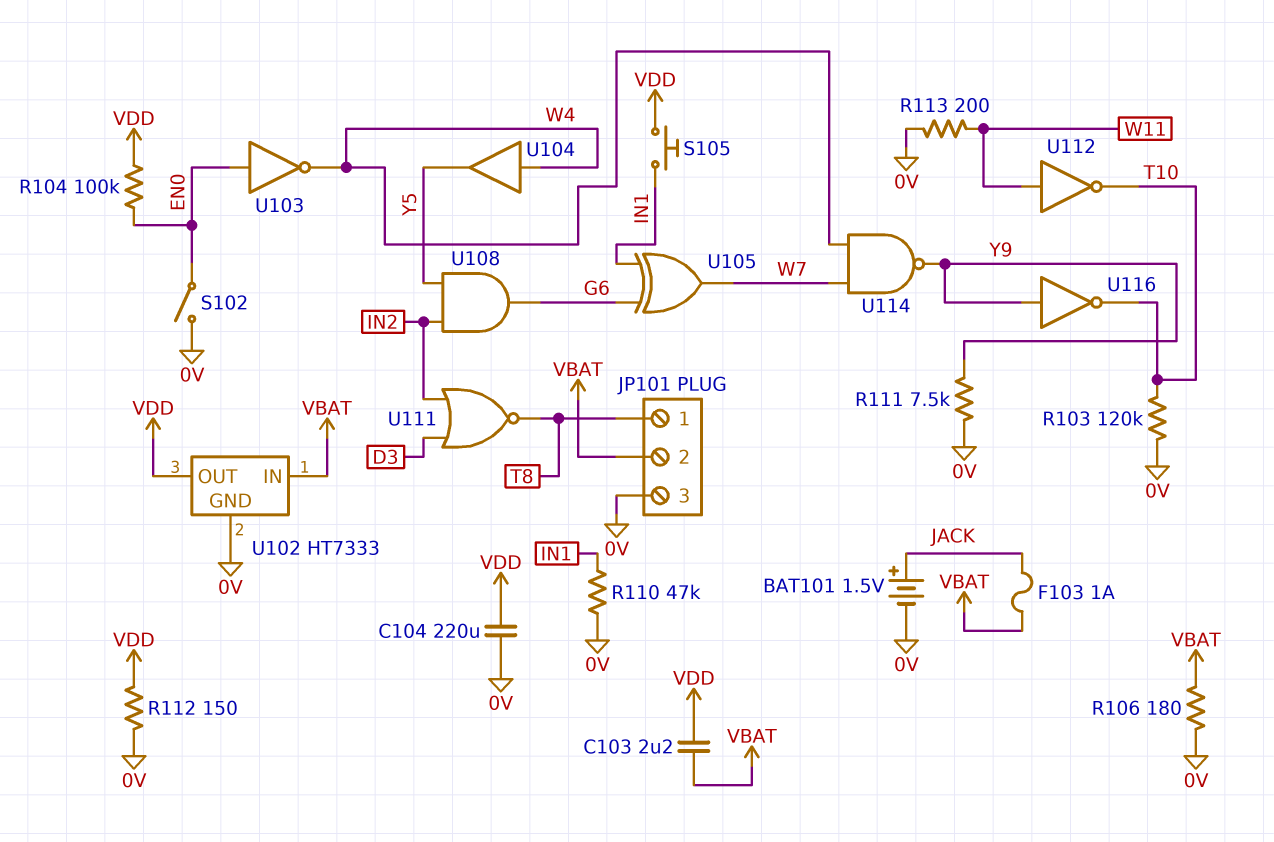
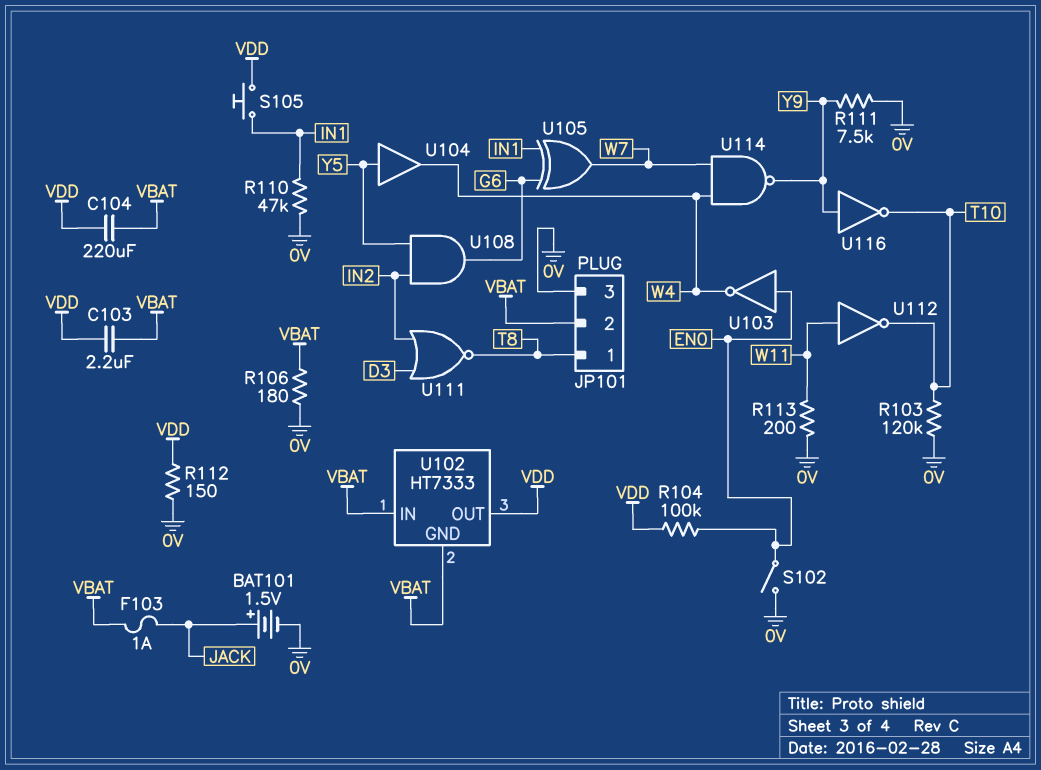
C104: 220uF (0V, VDD) -> 220uF (VBAT, VDD)
U102 pin GND: 0V -> VBAT
U104: buffer (in W4, out Y5) -> buffer (in Y5, out W4)

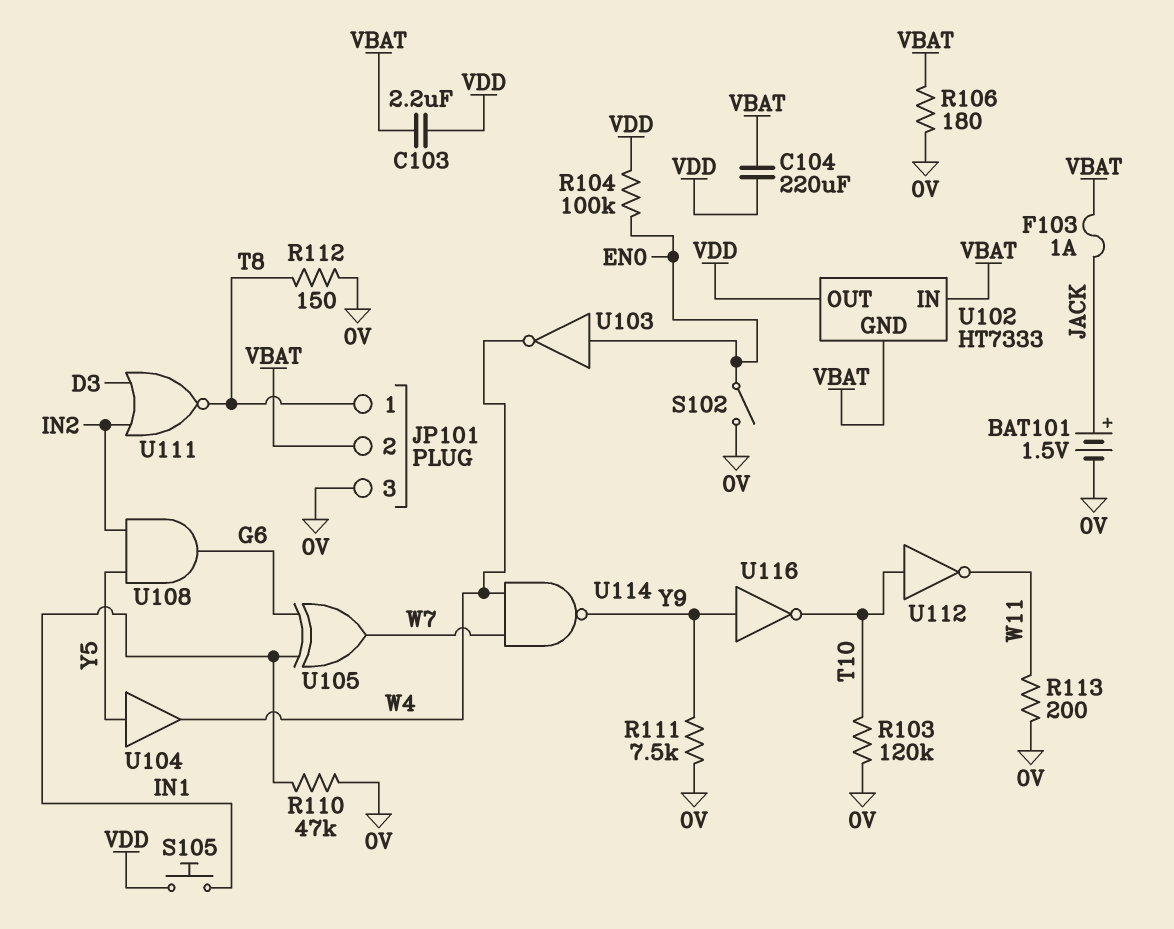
R112: 150 (0V, VDD) -> 150 (0V, T8)
U112: NOT (in W11, out T10) -> NOT (in T10, out W11)

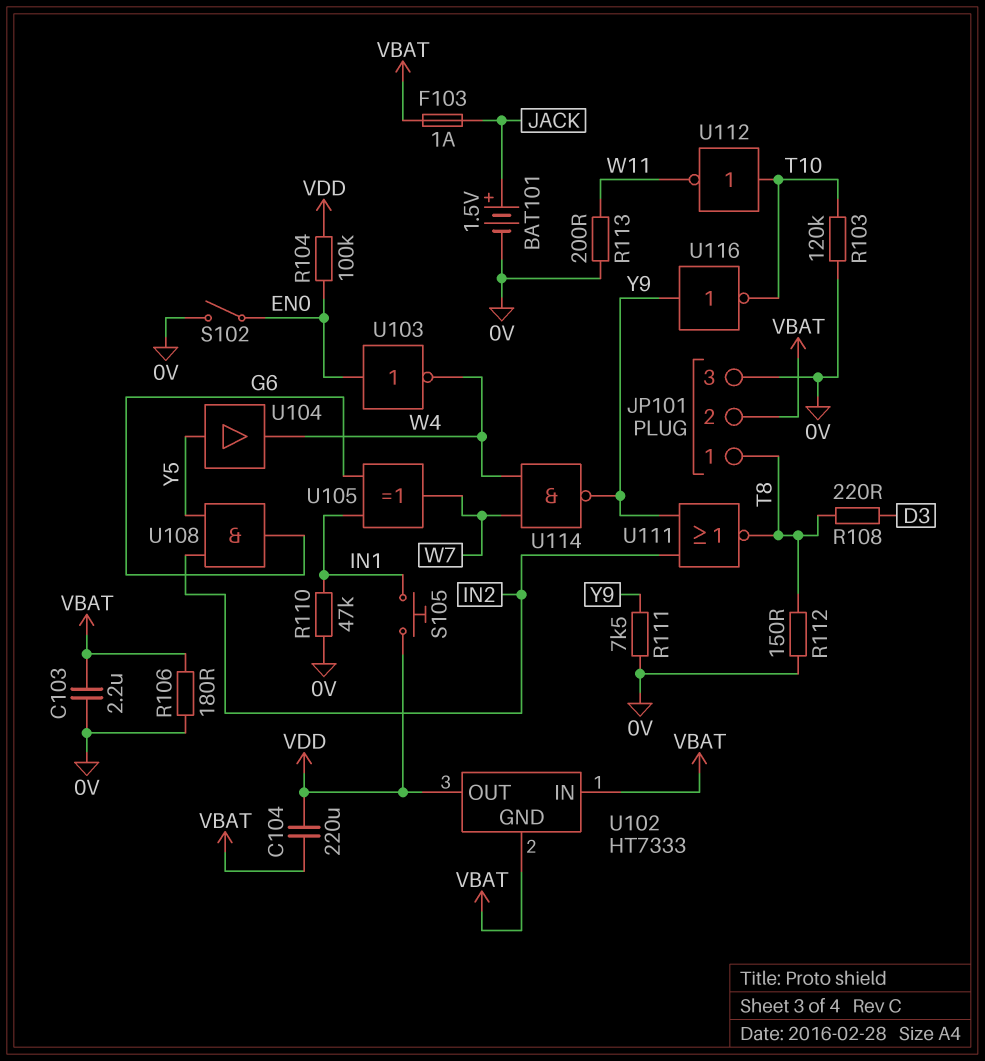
C103: 2.2uF (VBAT, VDD) -> 2.2uF (0V, VBAT)
R108: none -> 220 (D3, T8)
U111: NOR (in D3, in IN2, out T8) -> NOR (in IN2, in Y9, out T8)

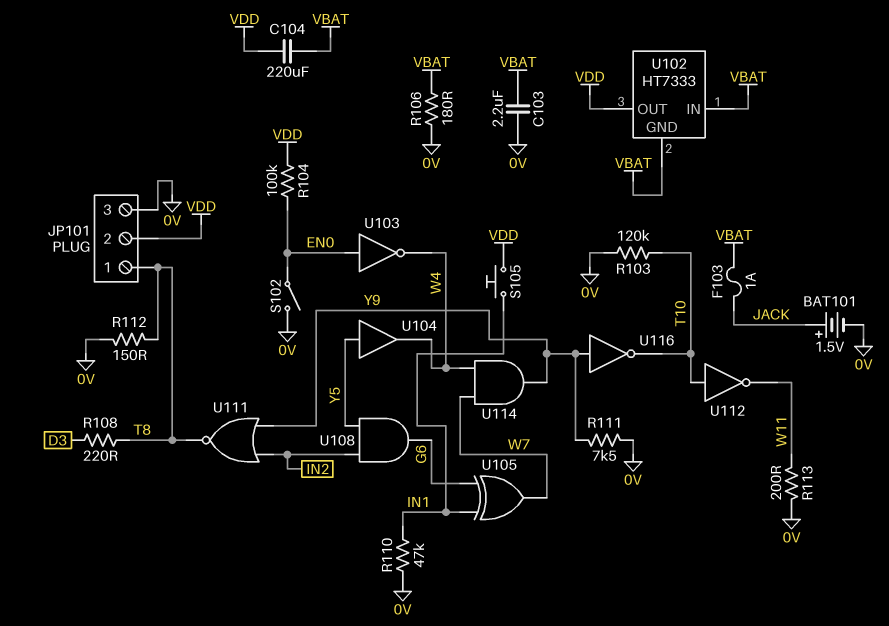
JP101 pin 2: VBAT -> VDD
U114: NAND (in W4, in W7, out Y9) -> AND (in W4, in W7, out Y9)

